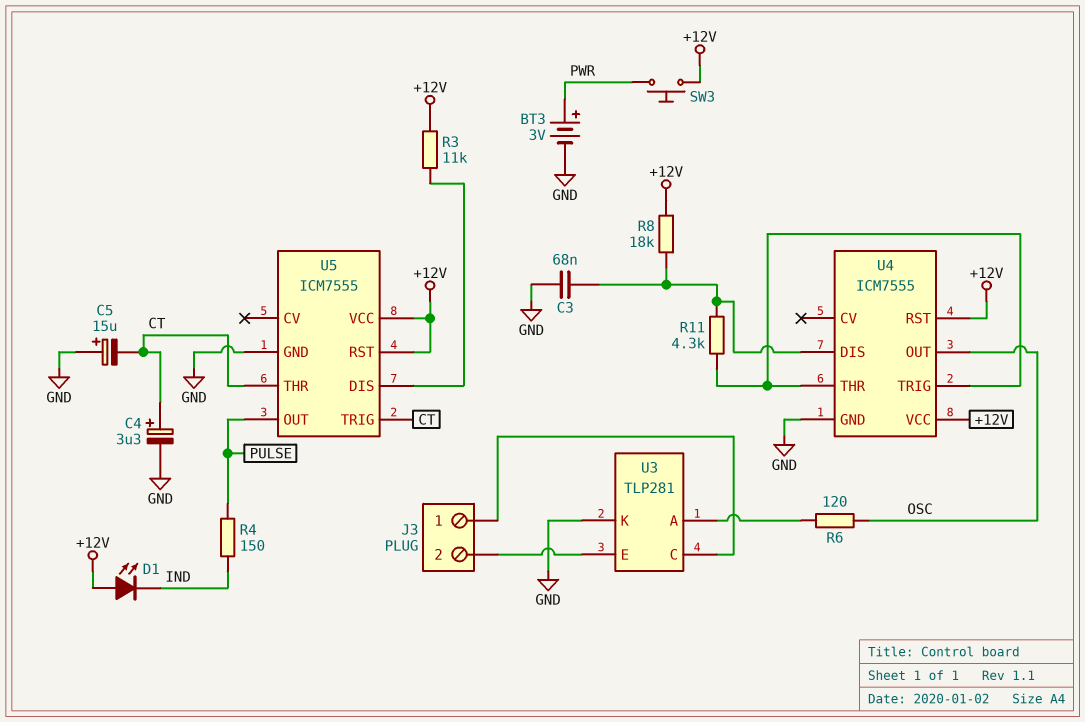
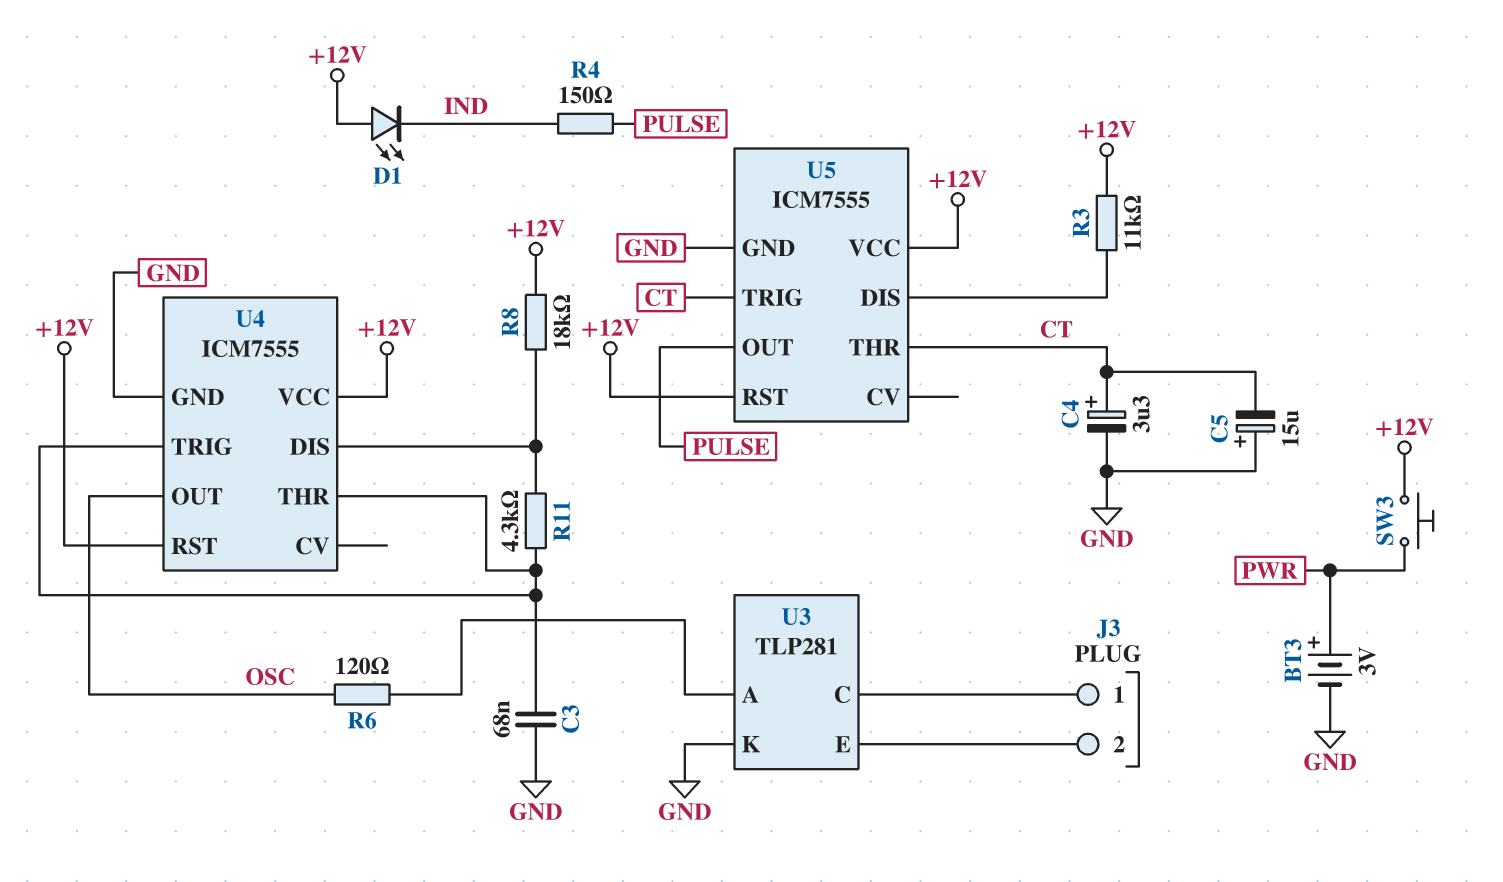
C3: 68nF (GND, U4/DIS) -> 68nF (GND, U4/THR)

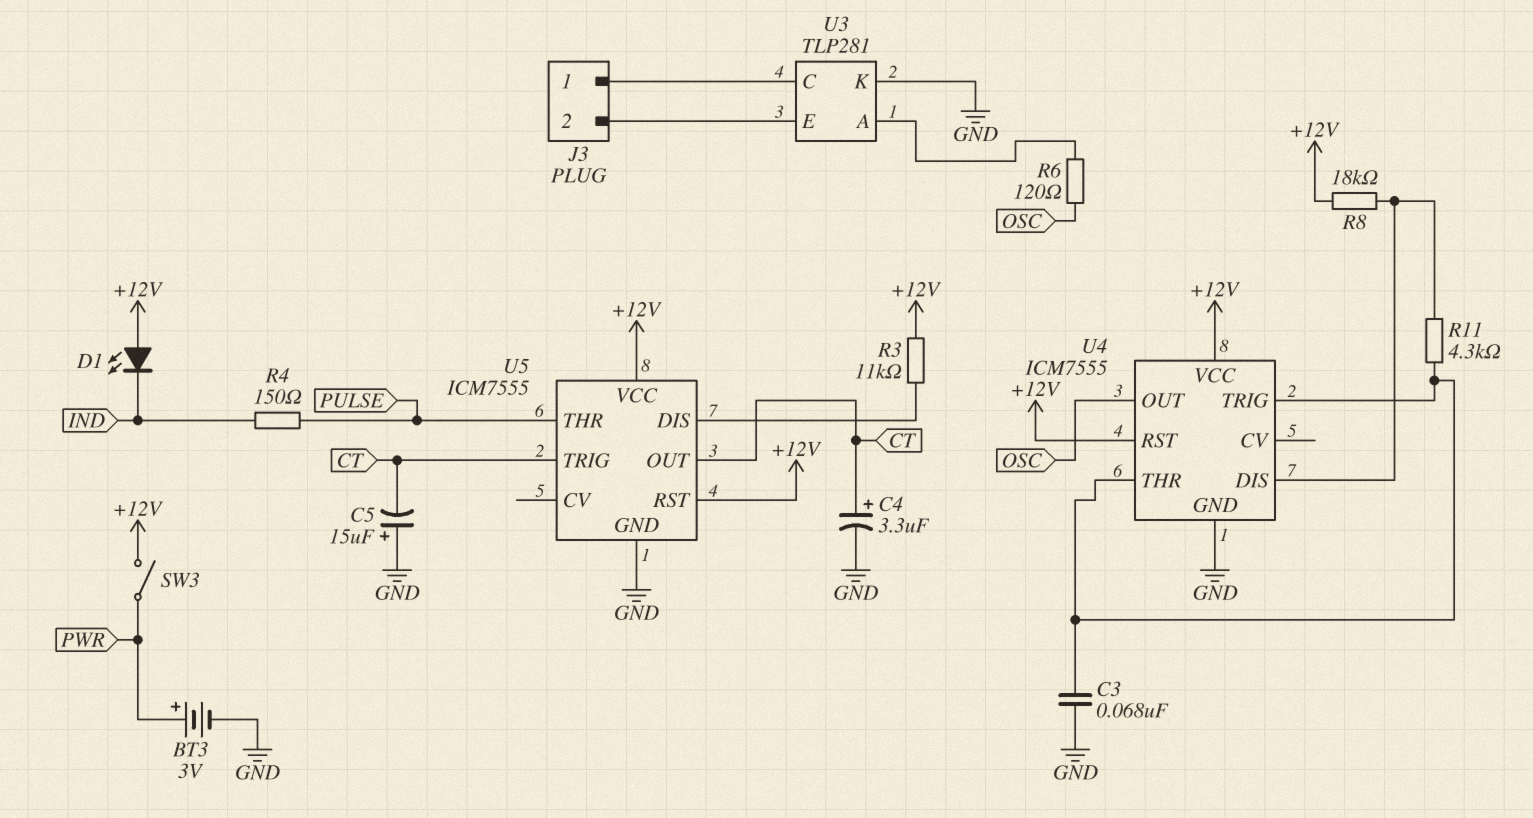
SW3: button (+12V, PWR) -> switch (+12V, PWR)
U5 pin OUT: PULSE -> CT
U5 pin THR: CT -> PULSE

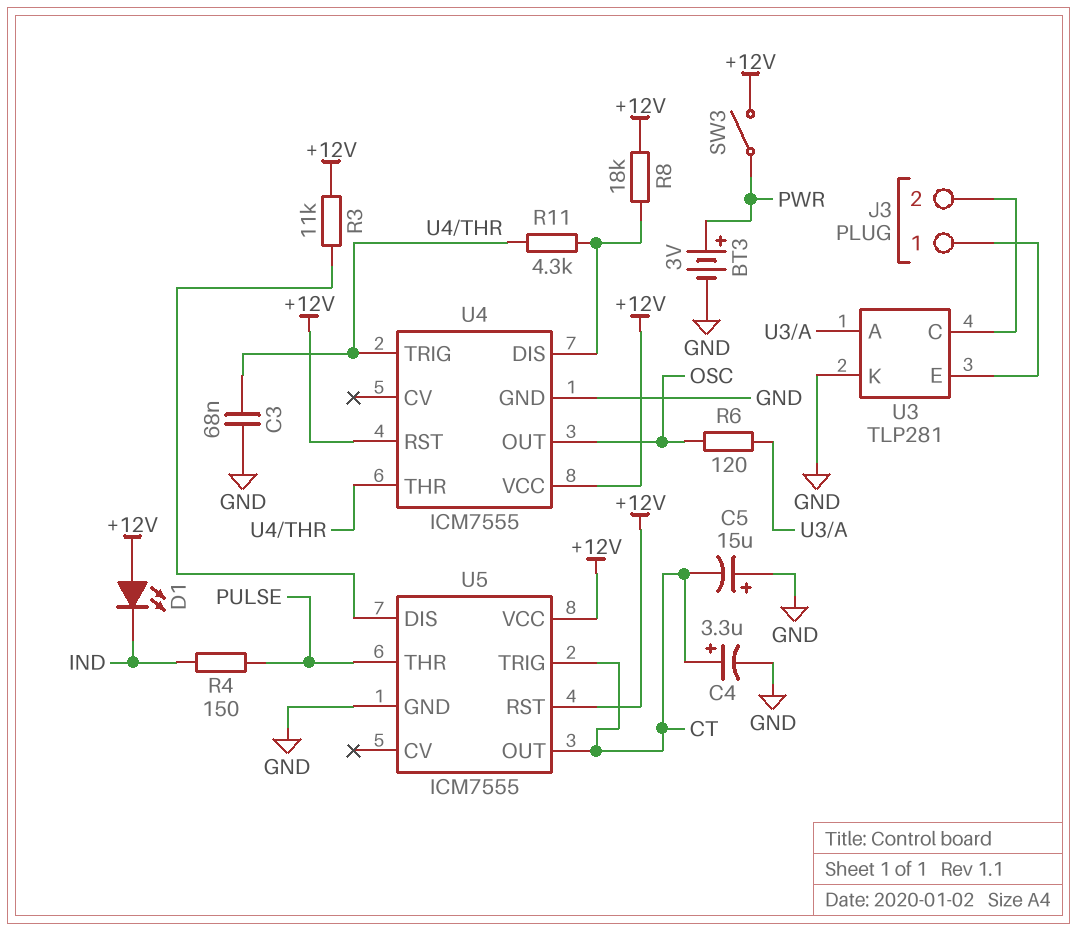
U3 pin C: J3/1 -> J3/2
U3 pin E: J3/2 -> J3/1

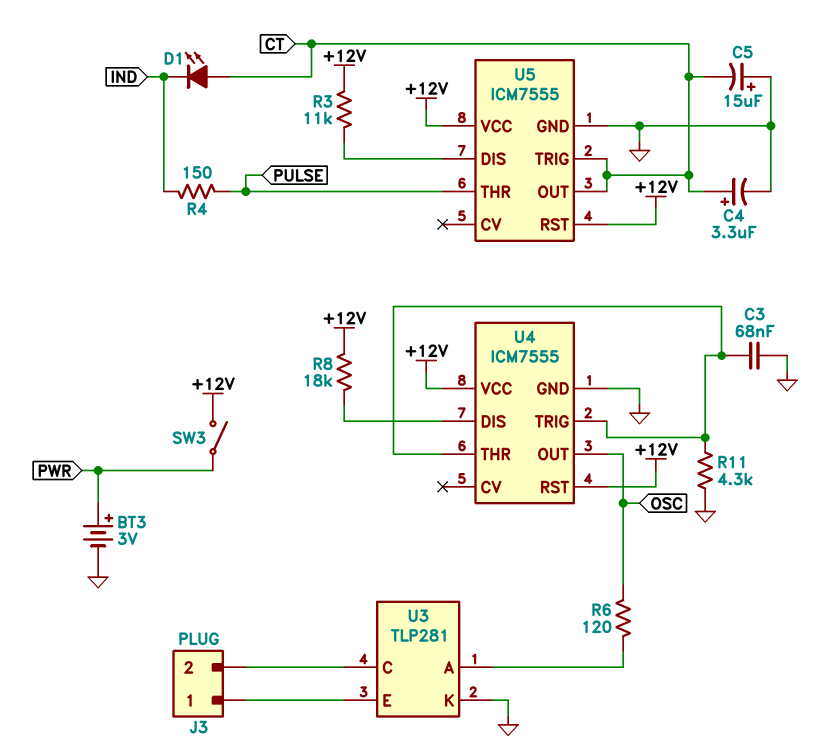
D1: LED (A +12V, K IND) -> LED (A CT, K IND)
R11: 4.3k (U4/DIS, U4/THR) -> 4.3k (GND, U4/THR)

